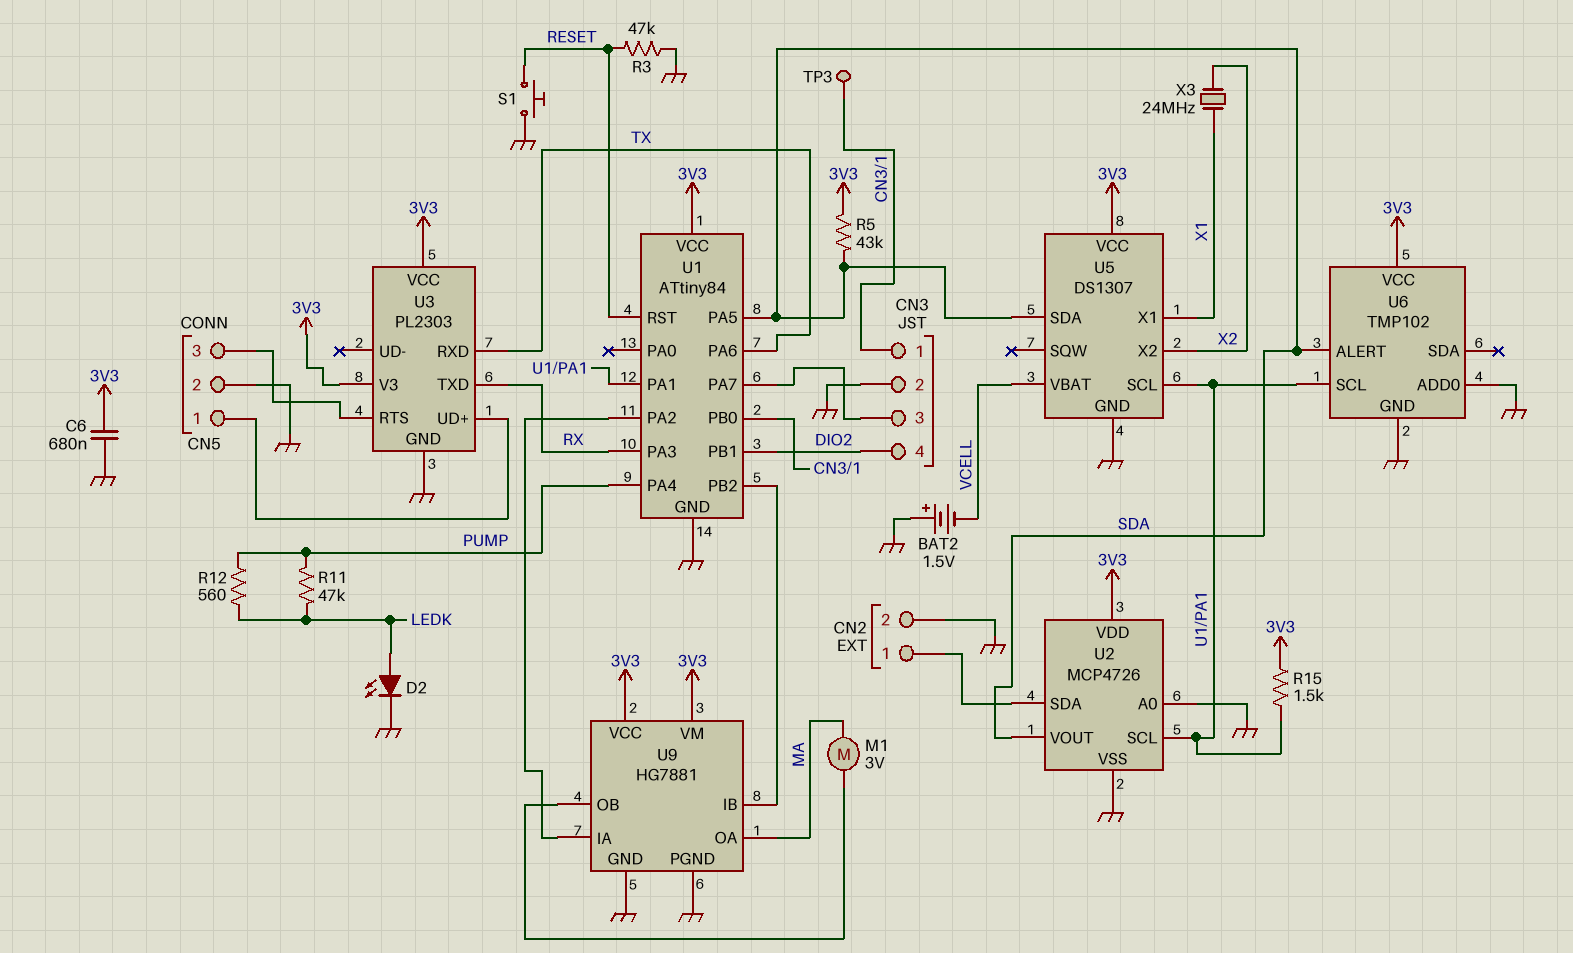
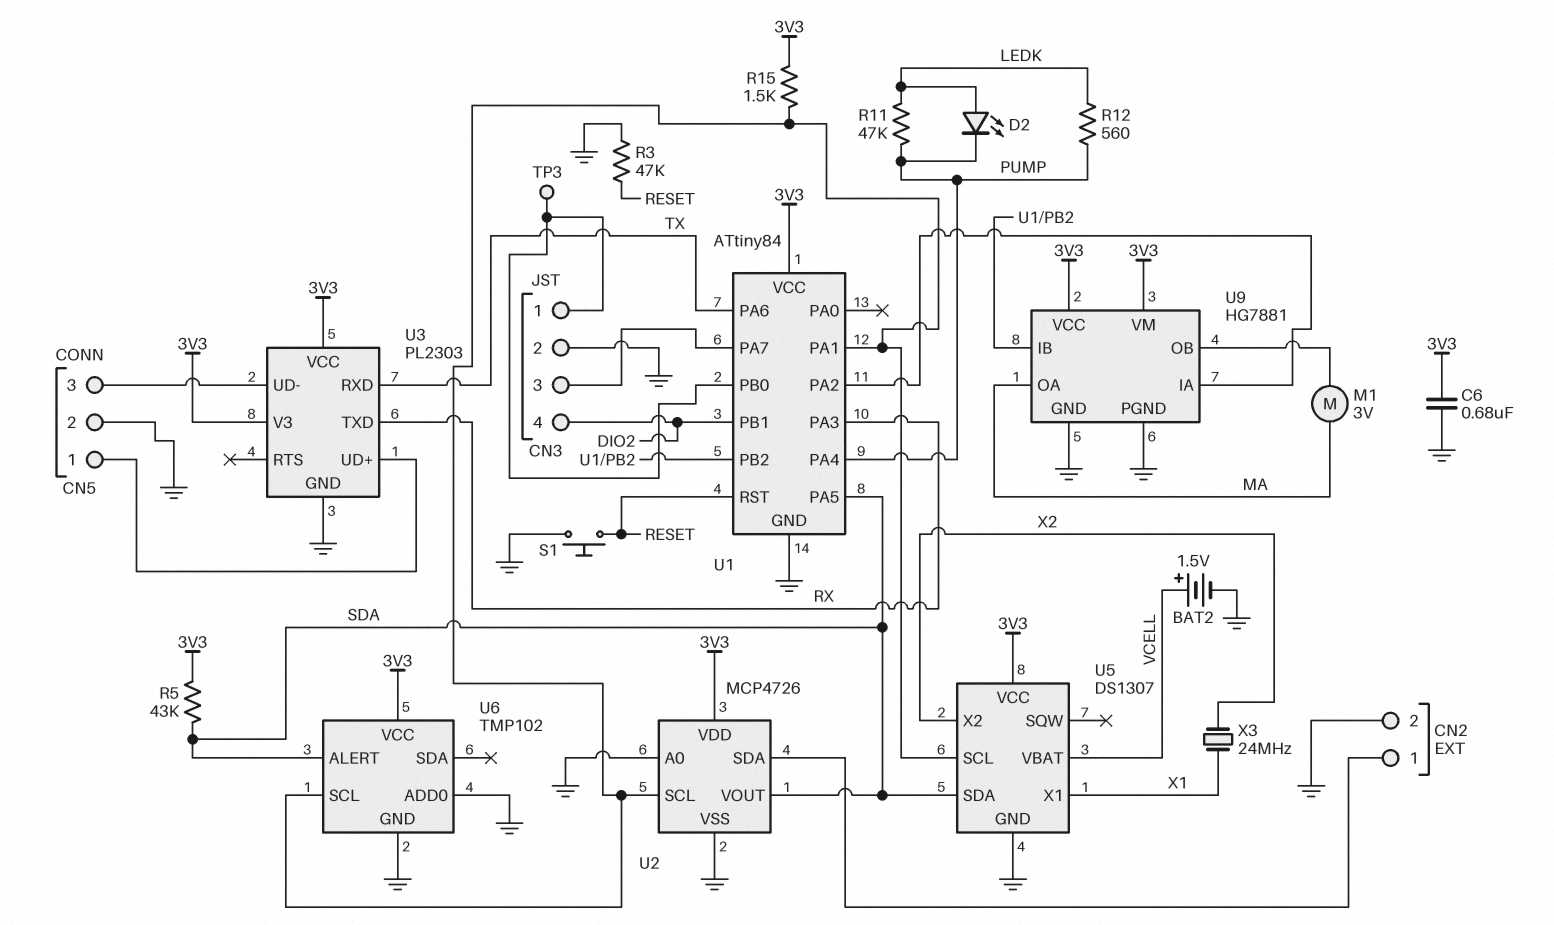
BAT2: 1.5V (plus GND, minus VCELL) -> 1.5V (plus VCELL, minus GND)
D2: LED (A LEDK, K GND) -> LED (A LEDK, K PUMP)
U3 pin RTS: CN5/3 -> none
U3 pin UD-: none -> CN5/3

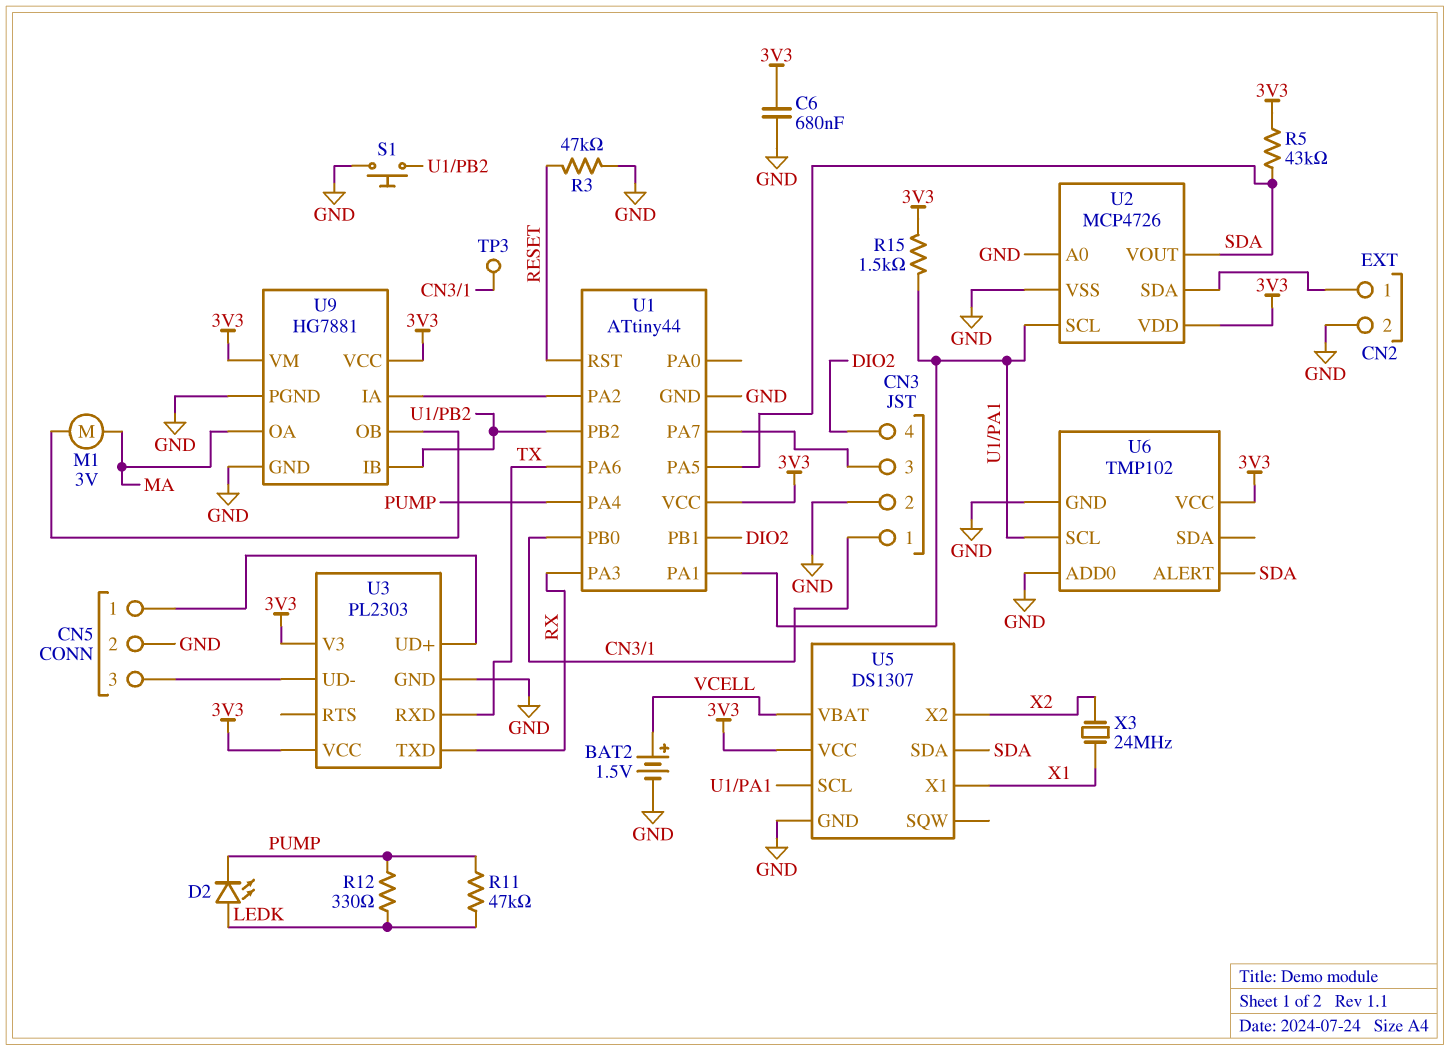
R12: 560 (LEDK, PUMP) -> 330 (LEDK, PUMP)
S1: button (GND, RESET) -> button (GND, U1/PB2)
U1: ATtiny84 -> ATtiny44

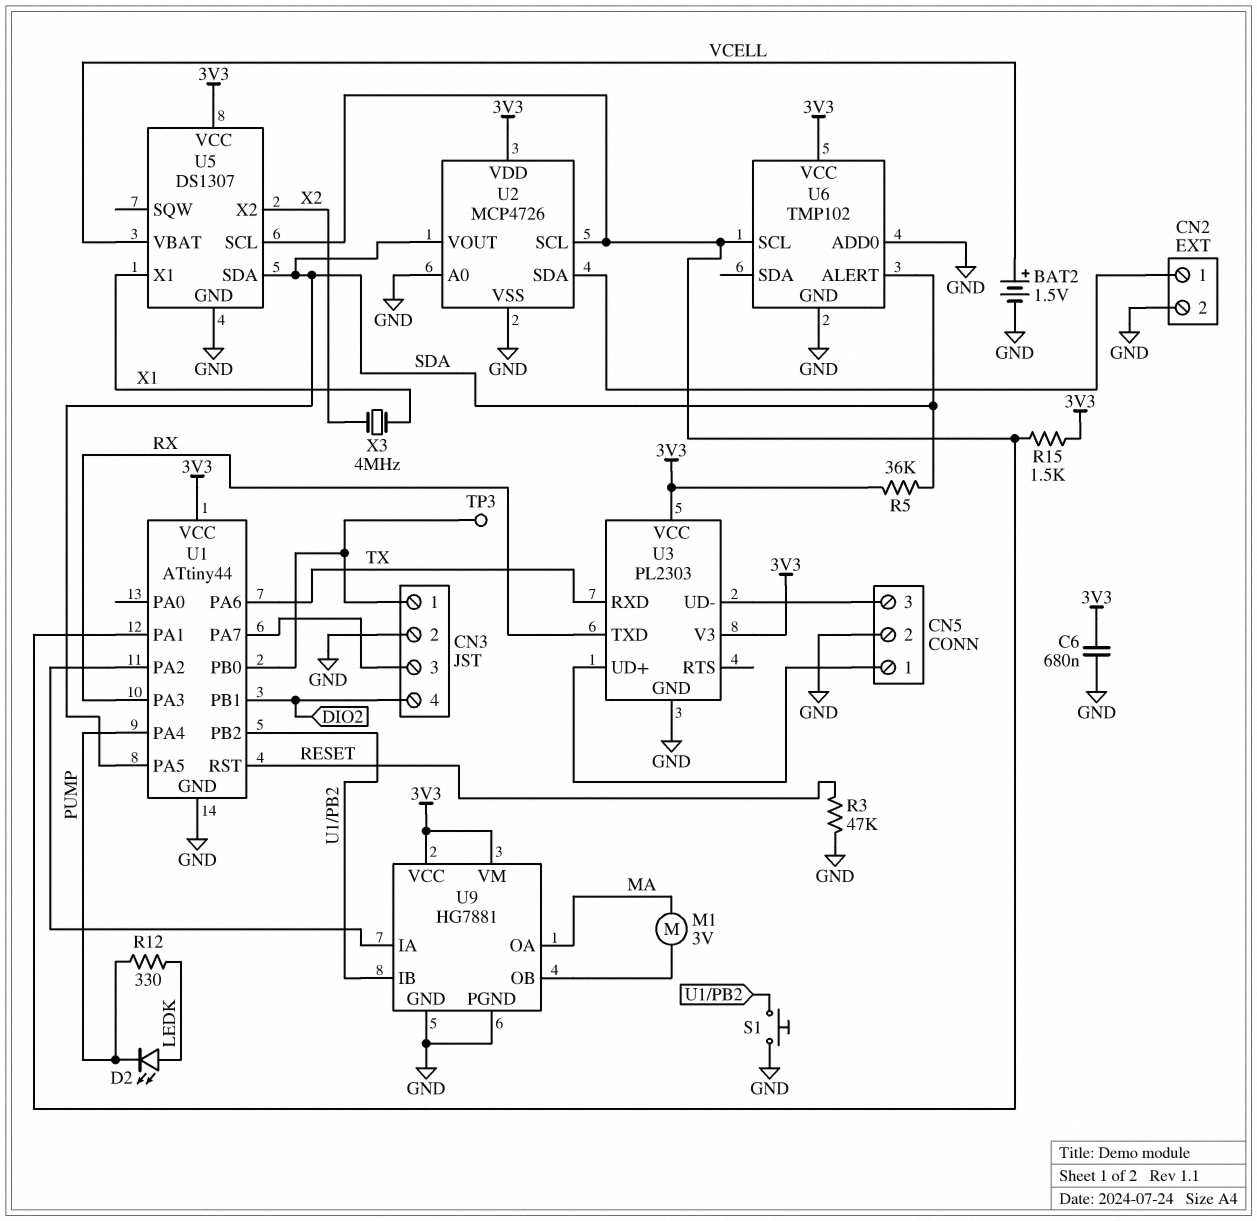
R5: 43k (3V3, SDA) -> 36k (3V3, SDA)
R11: 47k (LEDK, PUMP) -> none
X3: 24MHz (X1, X2) -> 4MHz (X1, X2)

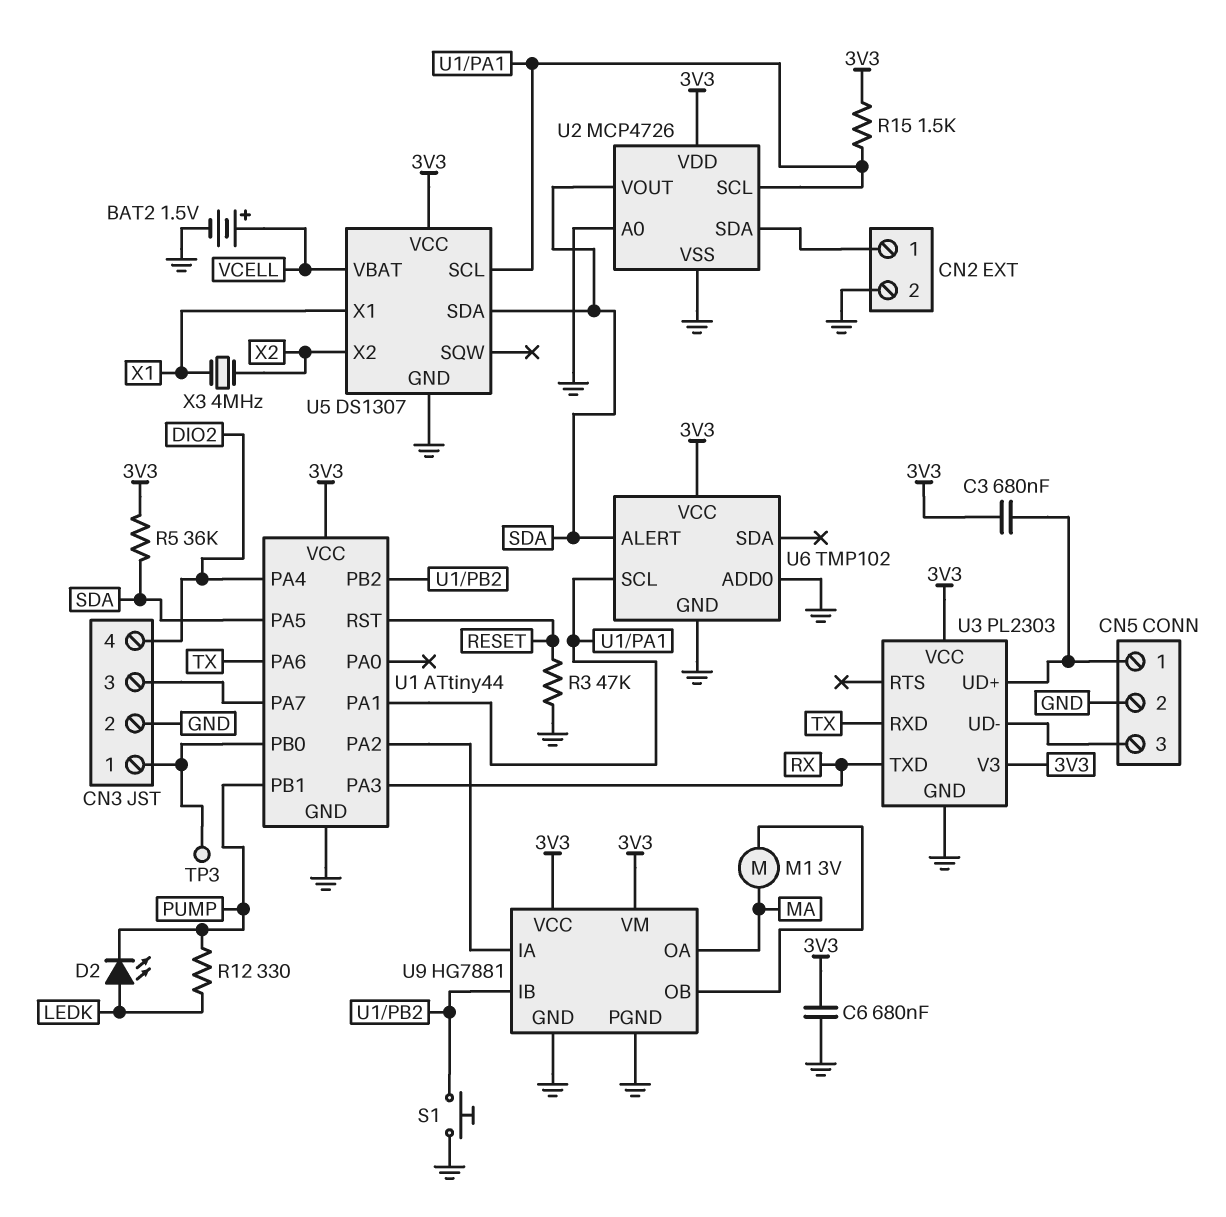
C3: none -> 680nF (3V3, CN5/1)
U1 pin PA4: PUMP -> DIO2
U1 pin PB1: DIO2 -> PUMP

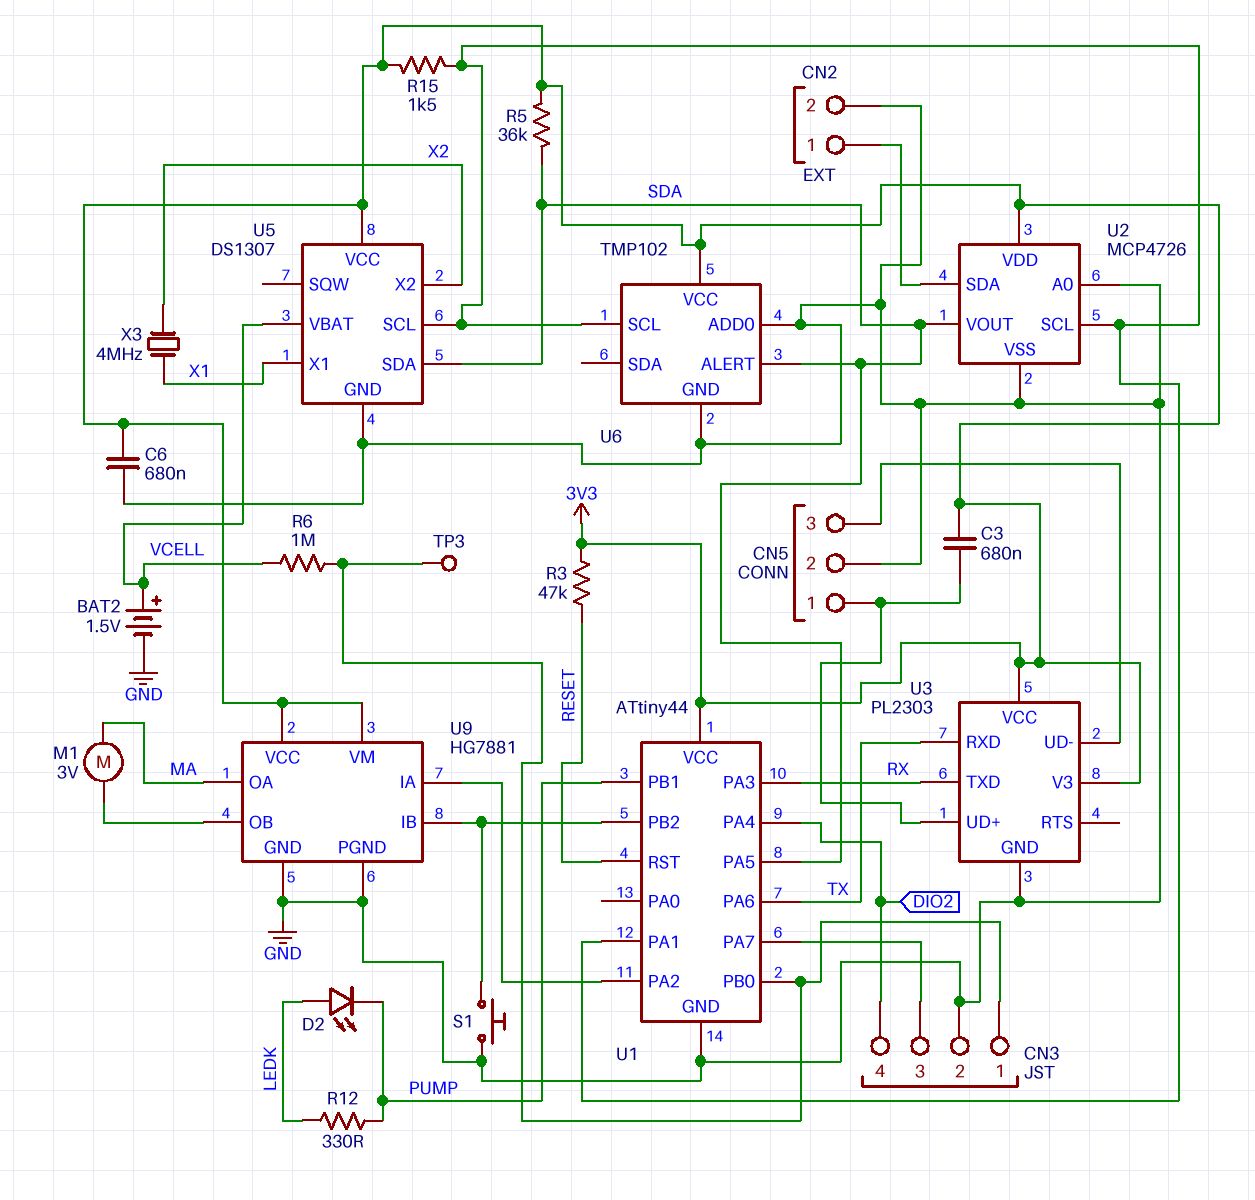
R3: 47k (GND, RESET) -> 47k (3V3, RESET)
R6: none -> 1M (CN3/1, VCELL)

